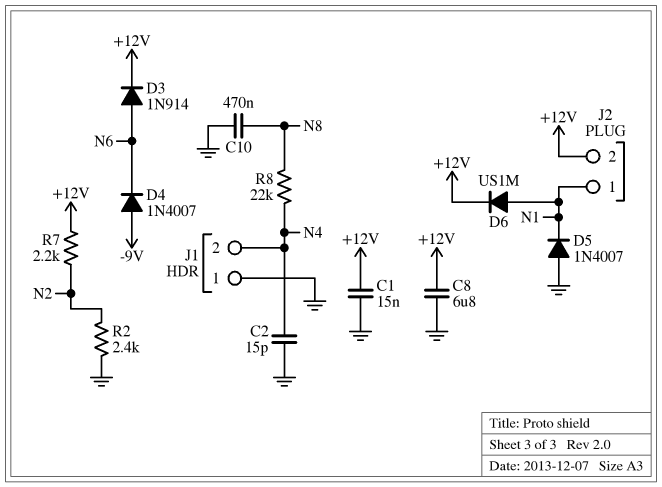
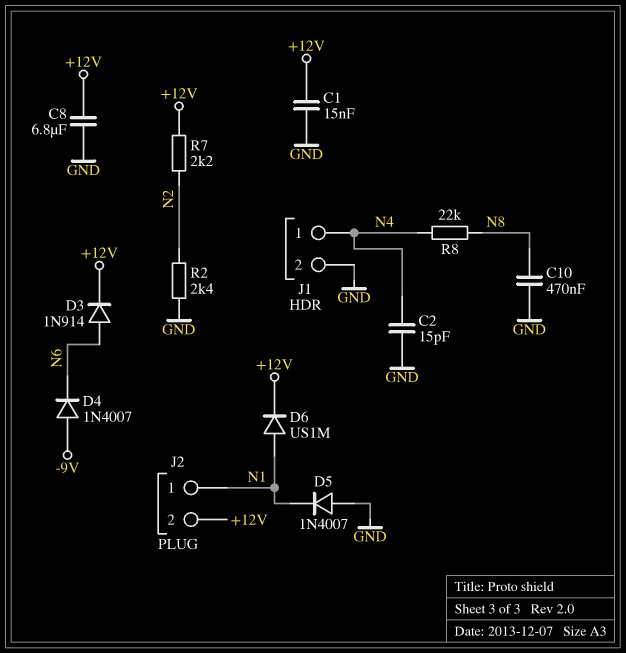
J1 pin 1: GND -> N4
J1 pin 2: N4 -> GND

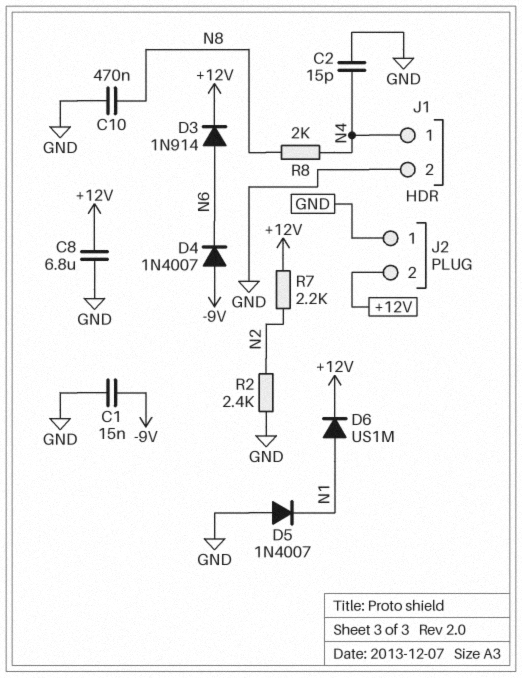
C1: 15nF (+12V, GND) -> 15nF (-9V, GND)
J2 pin 1: N1 -> GND
R8: 22k (N4, N8) -> 2k (N4, N8)

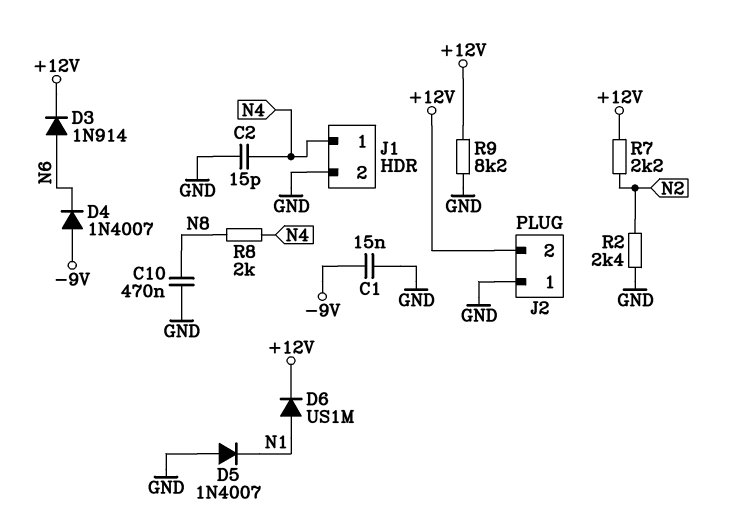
C8: 6.8uF (+12V, GND) -> none
R9: none -> 8.2k (+12V, GND)

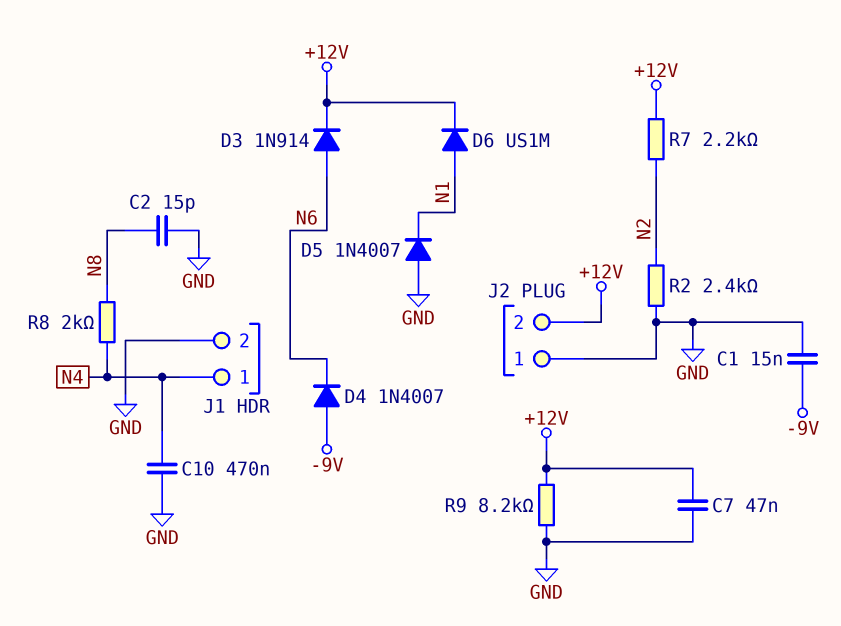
C2: 15pF (GND, N4) -> 15pF (GND, N8)
C7: none -> 47nF (+12V, GND)
C10: 470nF (GND, N8) -> 470nF (GND, N4)

